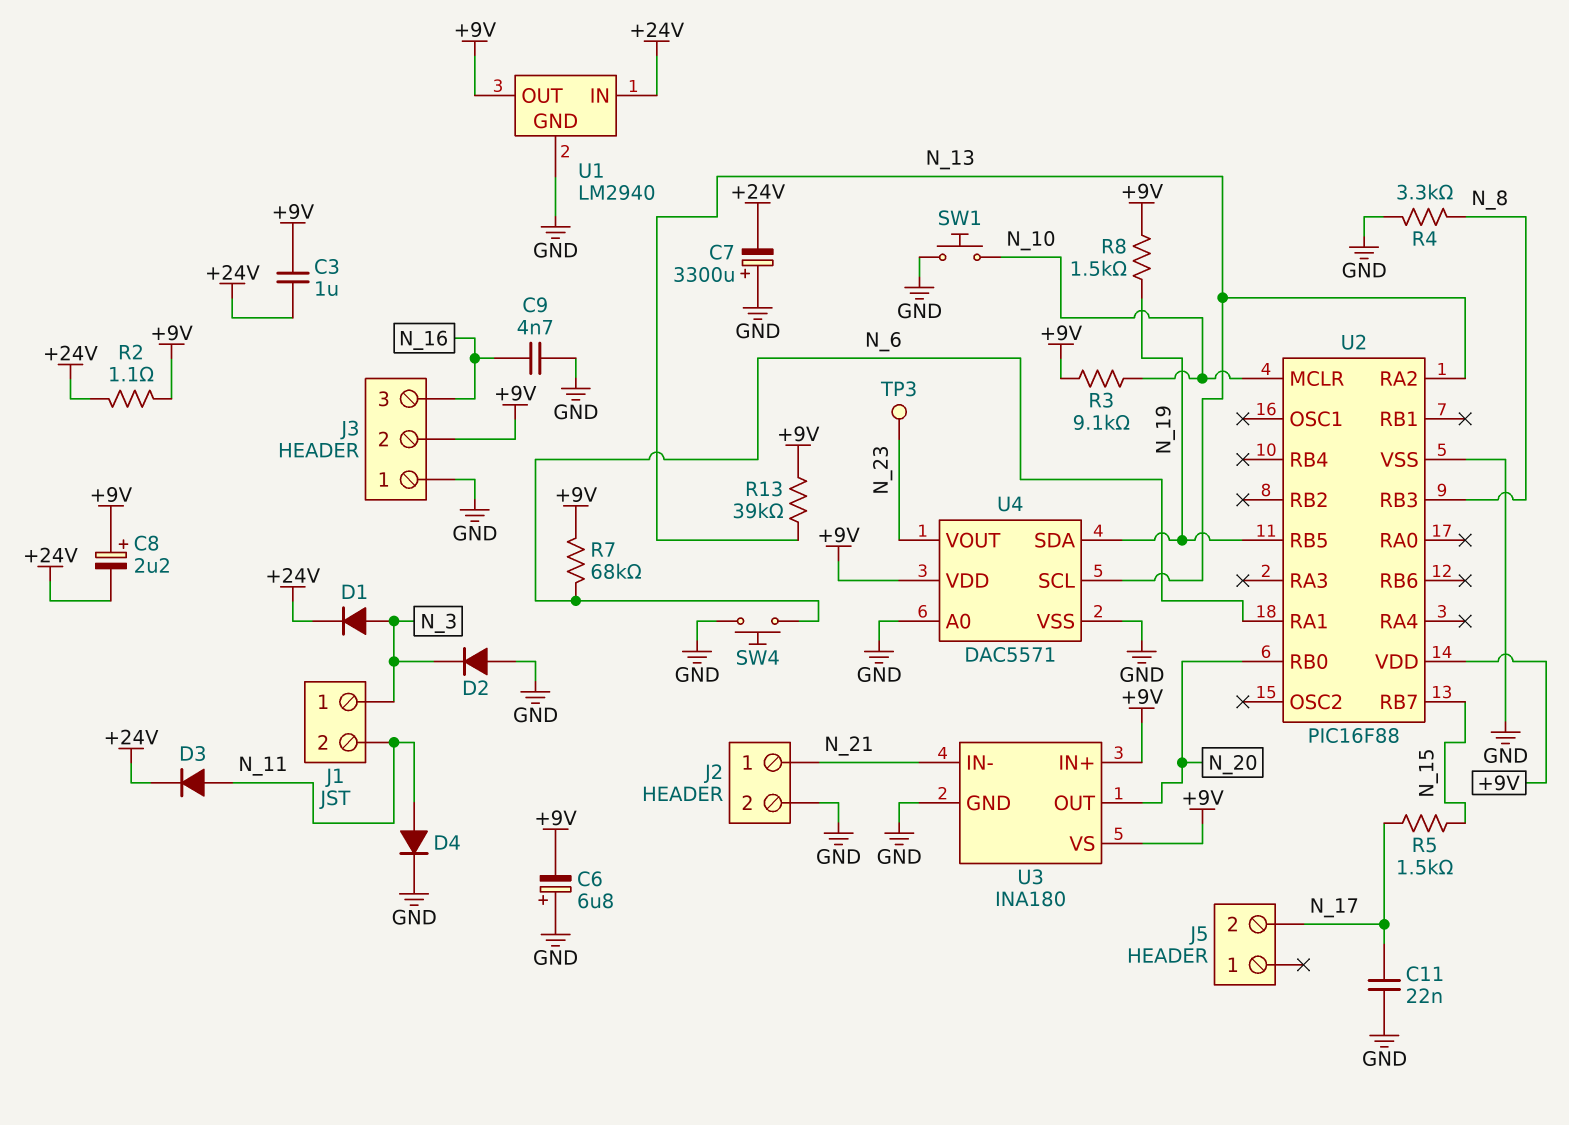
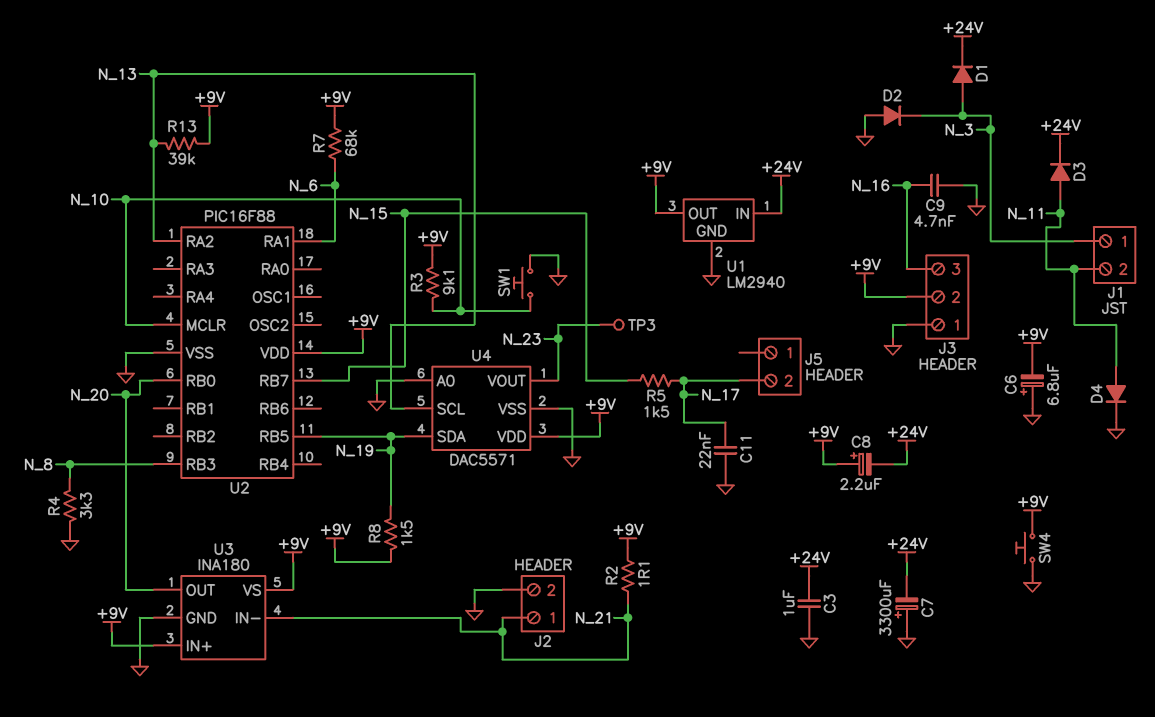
C3: 1uF (+9V, +24V) -> 1uF (+24V, GND)
R2: 1.1 (+9V, +24V) -> 1.1 (+9V, N_21)
SW4: button (GND, N_6) -> button (+9V, GND)

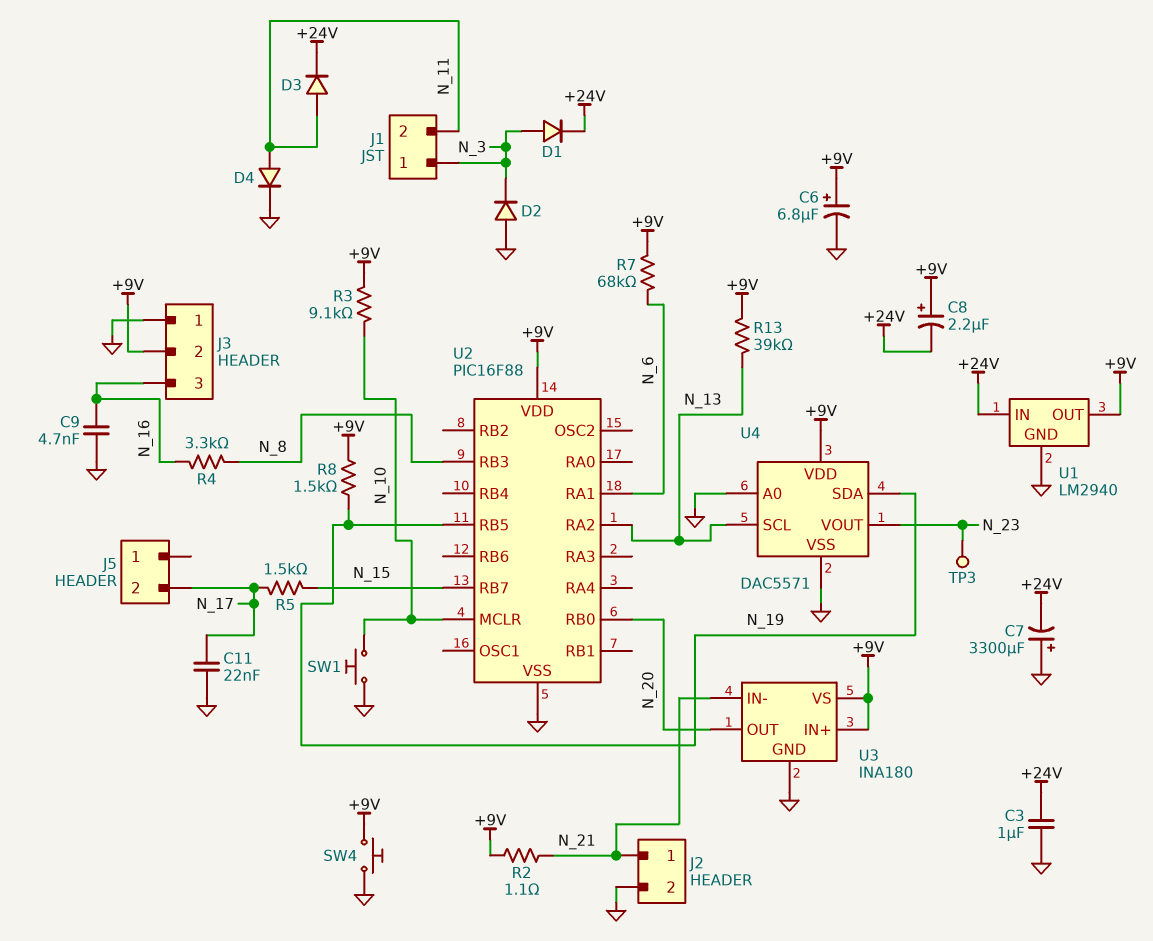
C6: 6.8uF (plus GND, minus +9V) -> 6.8uF (plus +9V, minus GND)
R4: 3.3k (GND, N_8) -> 3.3k (N_8, N_16)

